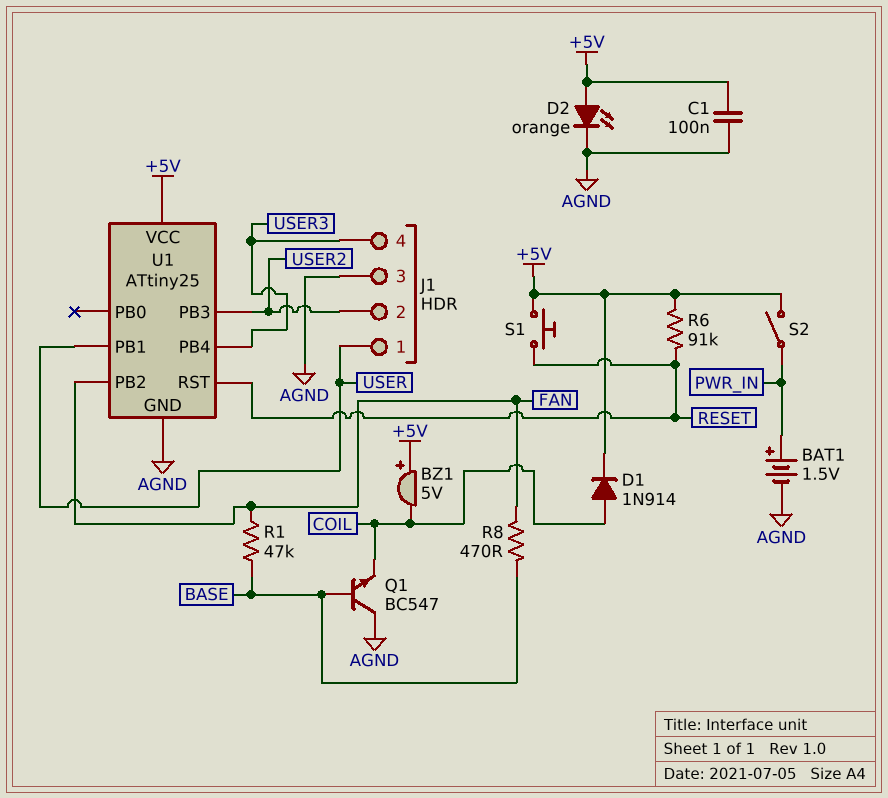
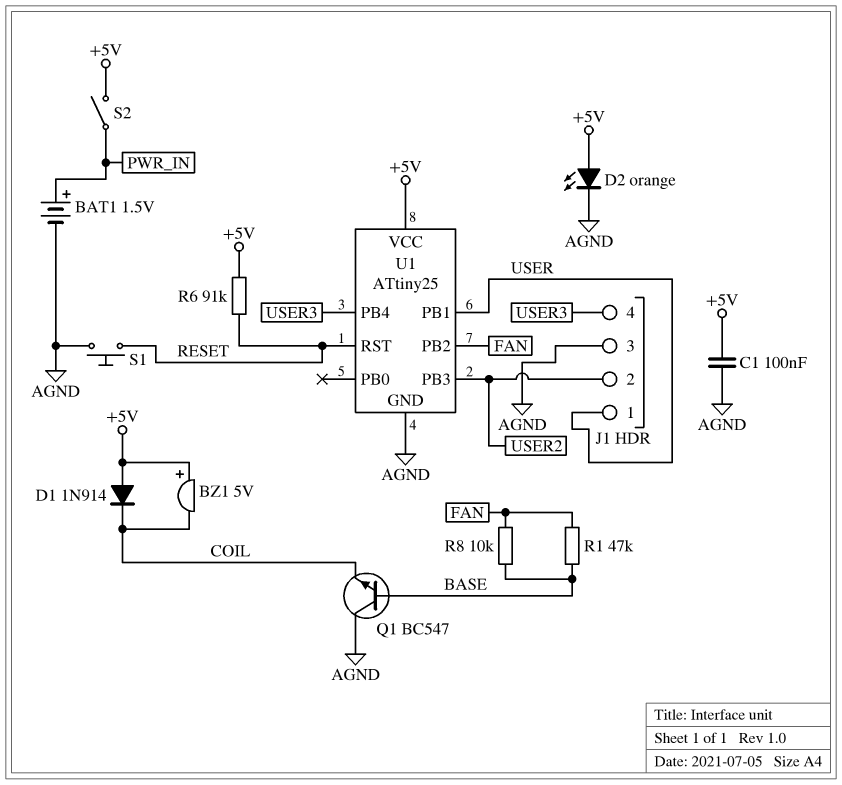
D1: diode 1N914 (A COIL, K +5V) -> diode 1N914 (A +5V, K COIL)
R8: 470 (BASE, FAN) -> 10k (BASE, FAN)
S1: button (+5V, RESET) -> button (AGND, RESET)

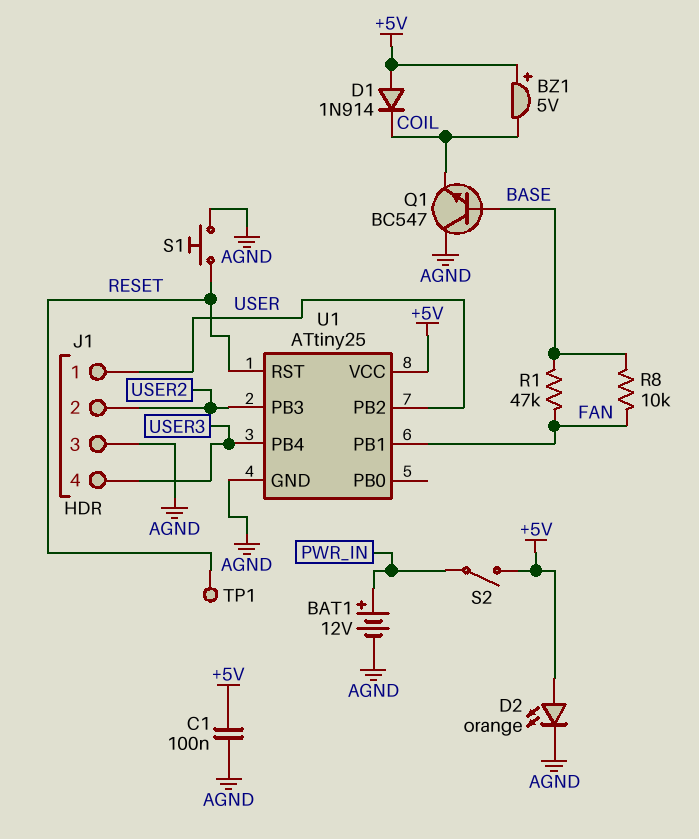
BAT1: 1.5V (plus PWR_IN, minus AGND) -> 12V (plus PWR_IN, minus AGND)
R6: 91k (+5V, RESET) -> none
TP1: none -> test point (RESET)
U1 pin PB1: USER -> FAN
U1 pin PB2: FAN -> USER

